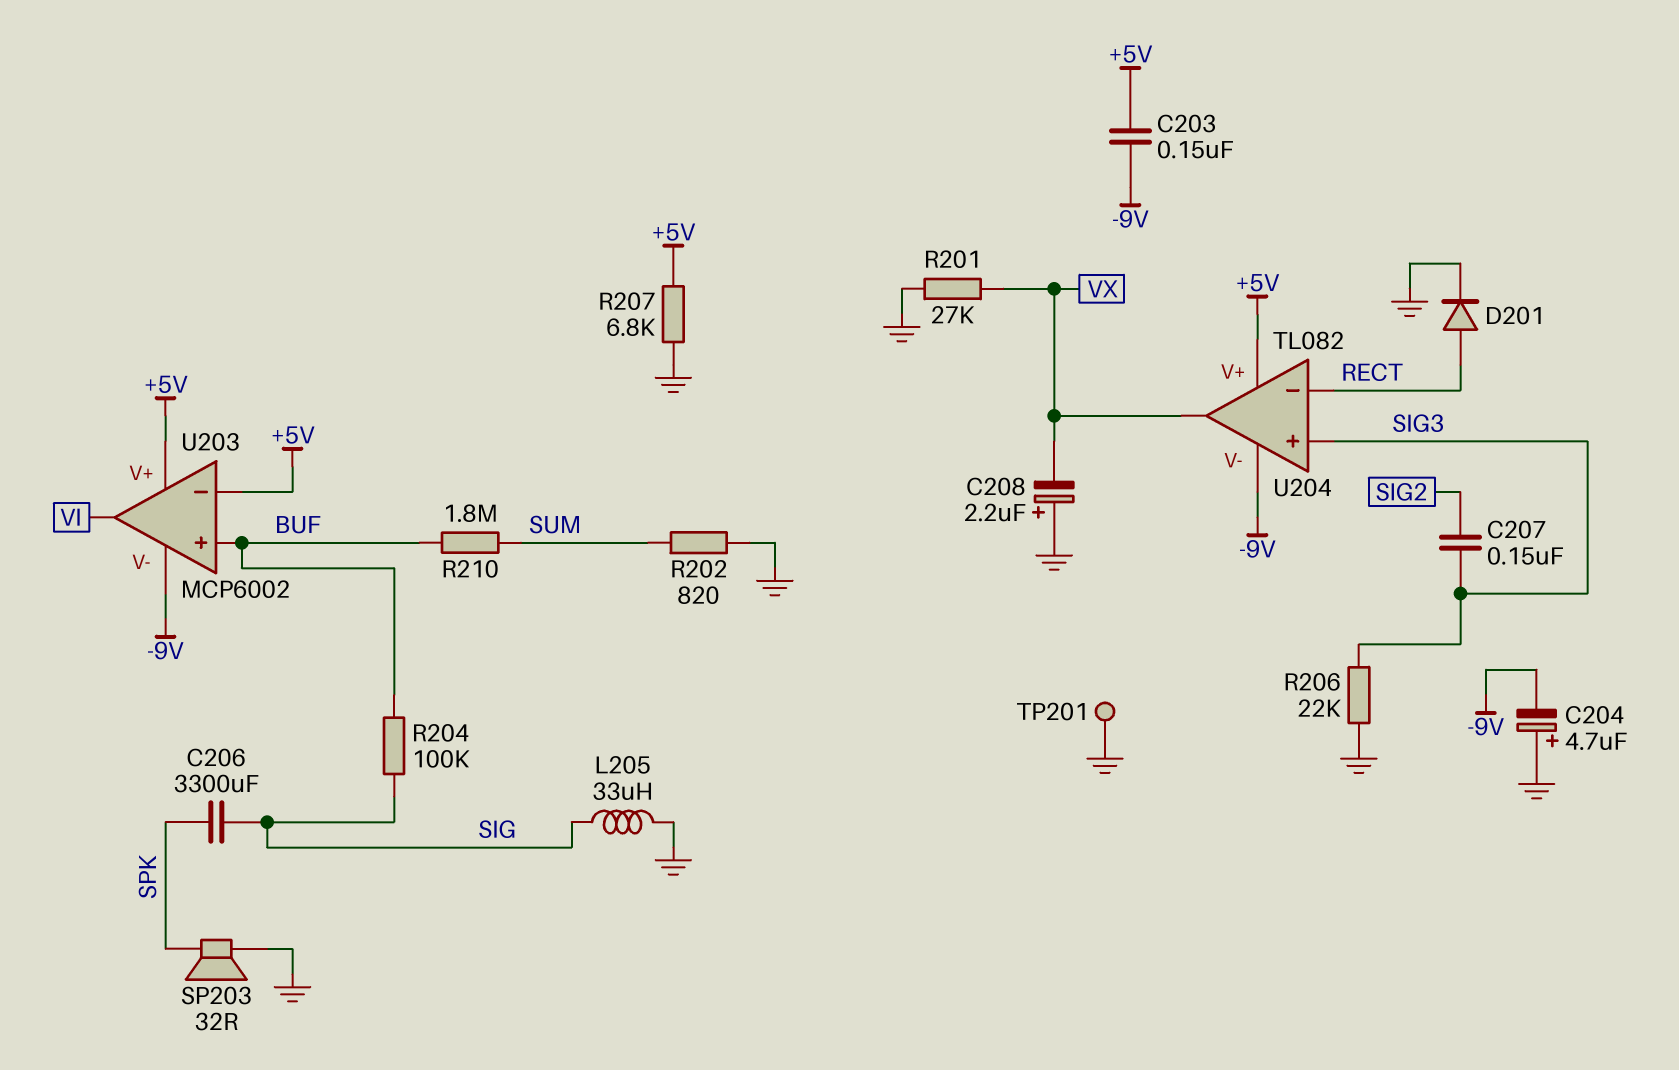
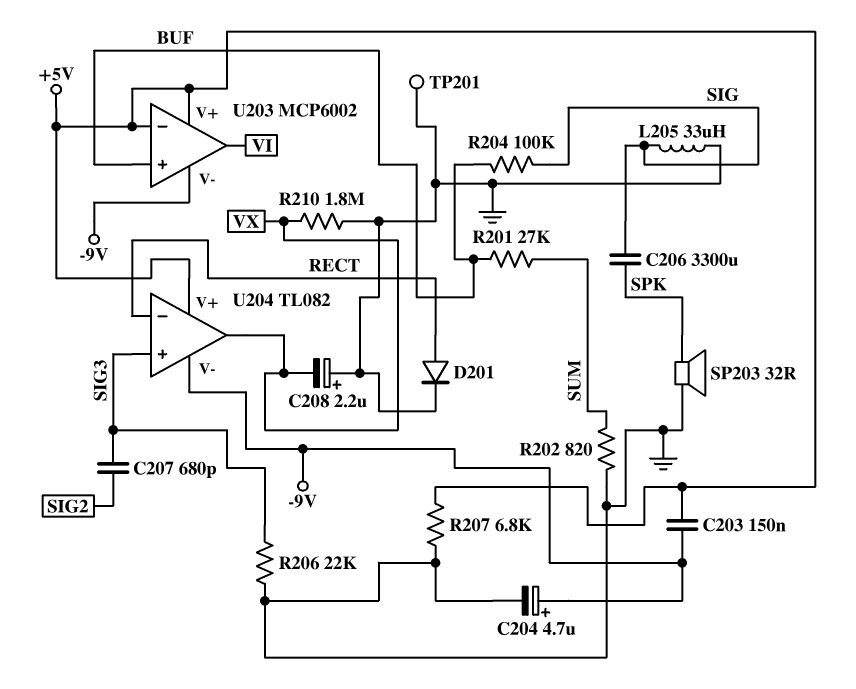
C204: 4.7uF (plus GND, minus -9V) -> 4.7uF (plus -9V, minus GND)
C207: 150nF (SIG2, SIG3) -> 680pF (SIG2, SIG3)
R201: 27k (GND, VX) -> 27k (BUF, SUM)
R210: 1.8M (BUF, SUM) -> 1.8M (GND, VX)

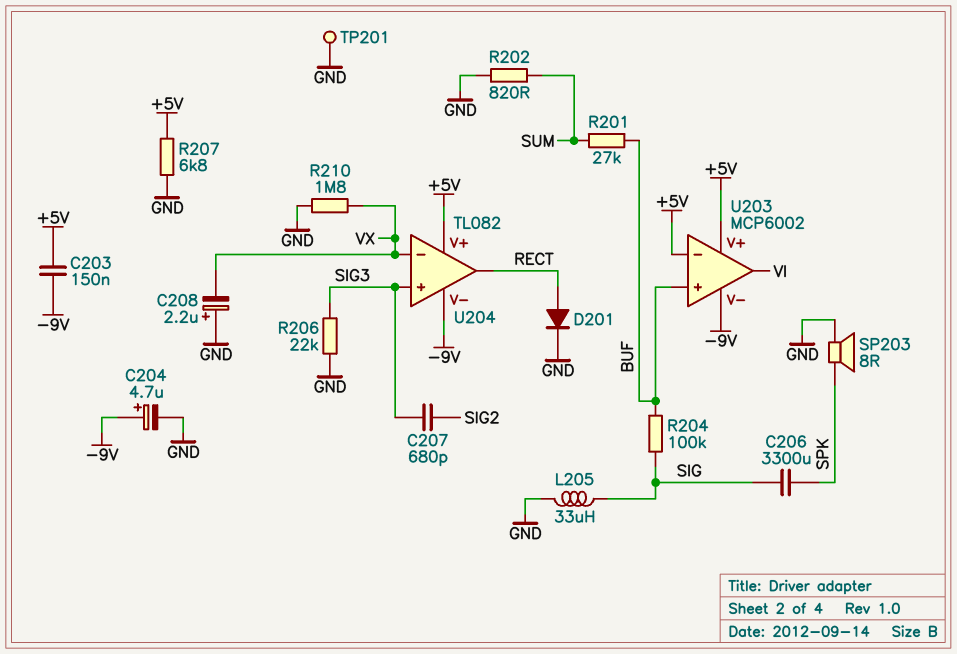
SP203: speaker 32R (GND, SPK) -> speaker 8R (GND, SPK)
U204 pin in-: RECT -> VX
U204 pin out: VX -> RECT

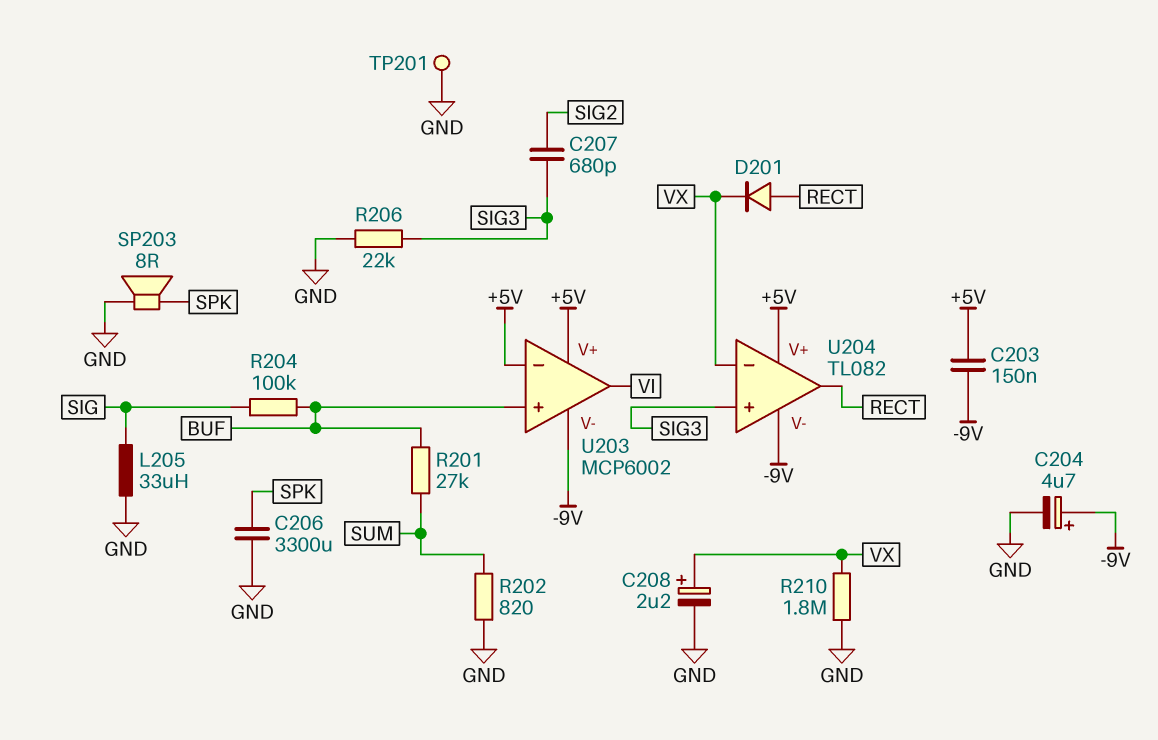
C206: 3300uF (SIG, SPK) -> 3300uF (GND, SPK)
C208: 2.2uF (plus GND, minus VX) -> 2.2uF (plus VX, minus GND)
D201: diode (A RECT, K GND) -> diode (A RECT, K VX)
R207: 6.8k (+5V, GND) -> none

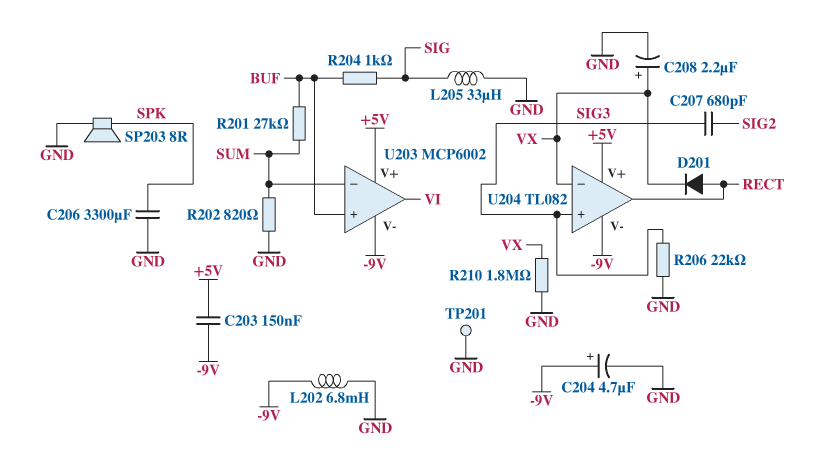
L202: none -> 6.8mH (-9V, GND)
R204: 100k (BUF, SIG) -> 1k (BUF, SIG)
U203 pin in-: +5V -> SUM

